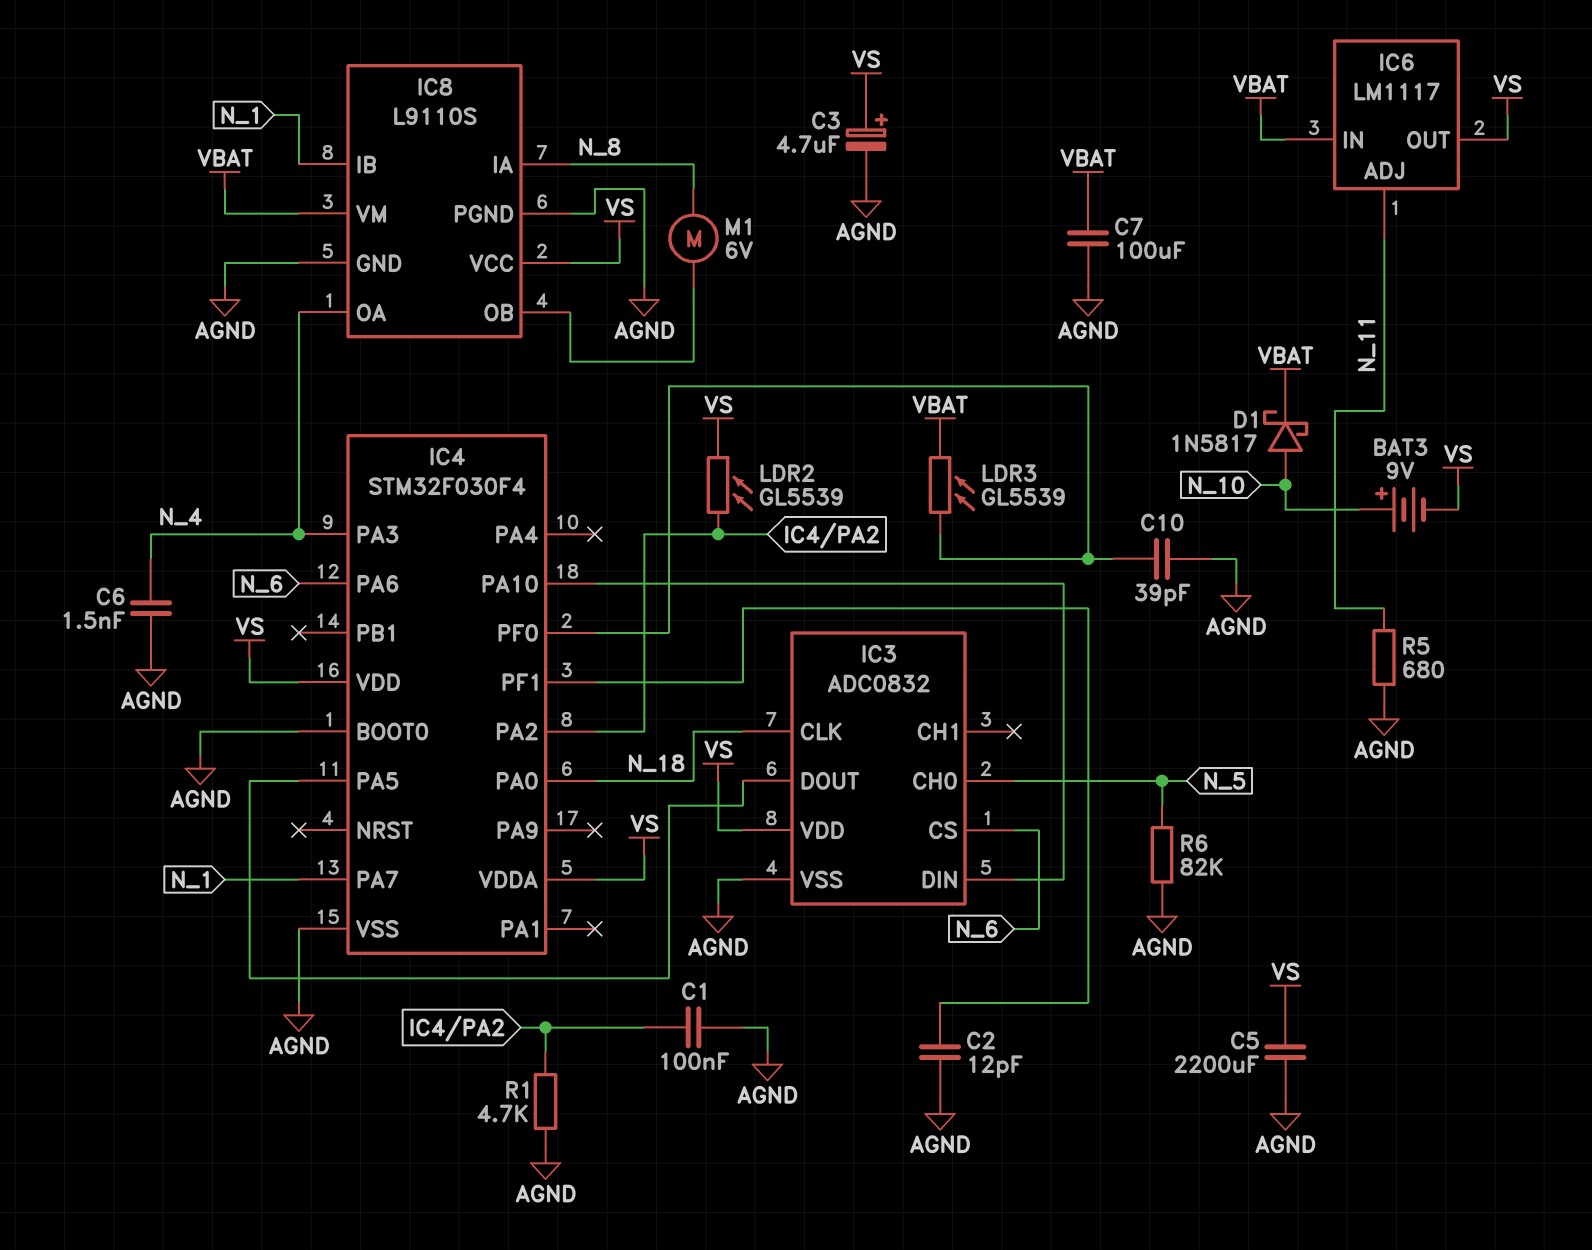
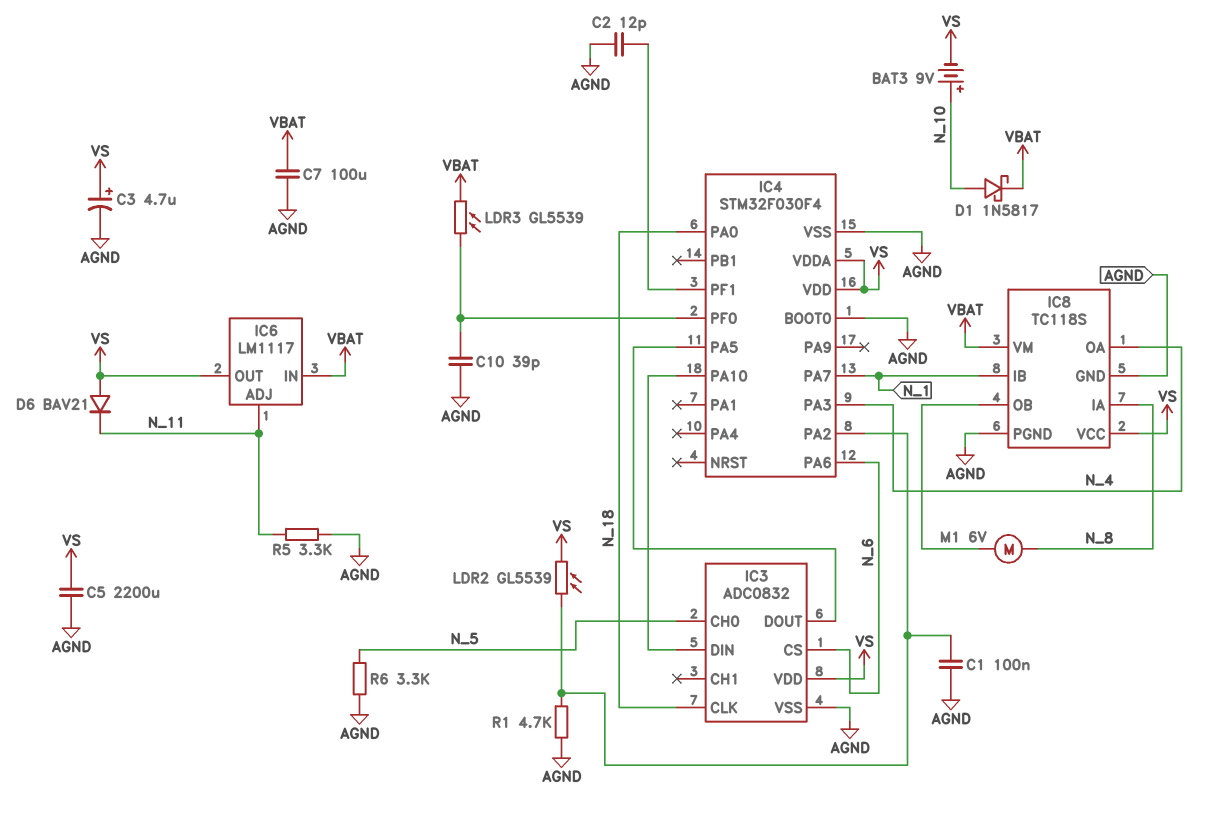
C6: 1.5nF (AGND, N_4) -> none
D6: none -> diode BAV21 (A VS, K N_11)
IC8: L9110S -> TC118S
R5: 680 (AGND, N_11) -> 3.3k (AGND, N_11)
R6: 82k (AGND, N_5) -> 3.3k (AGND, N_5)

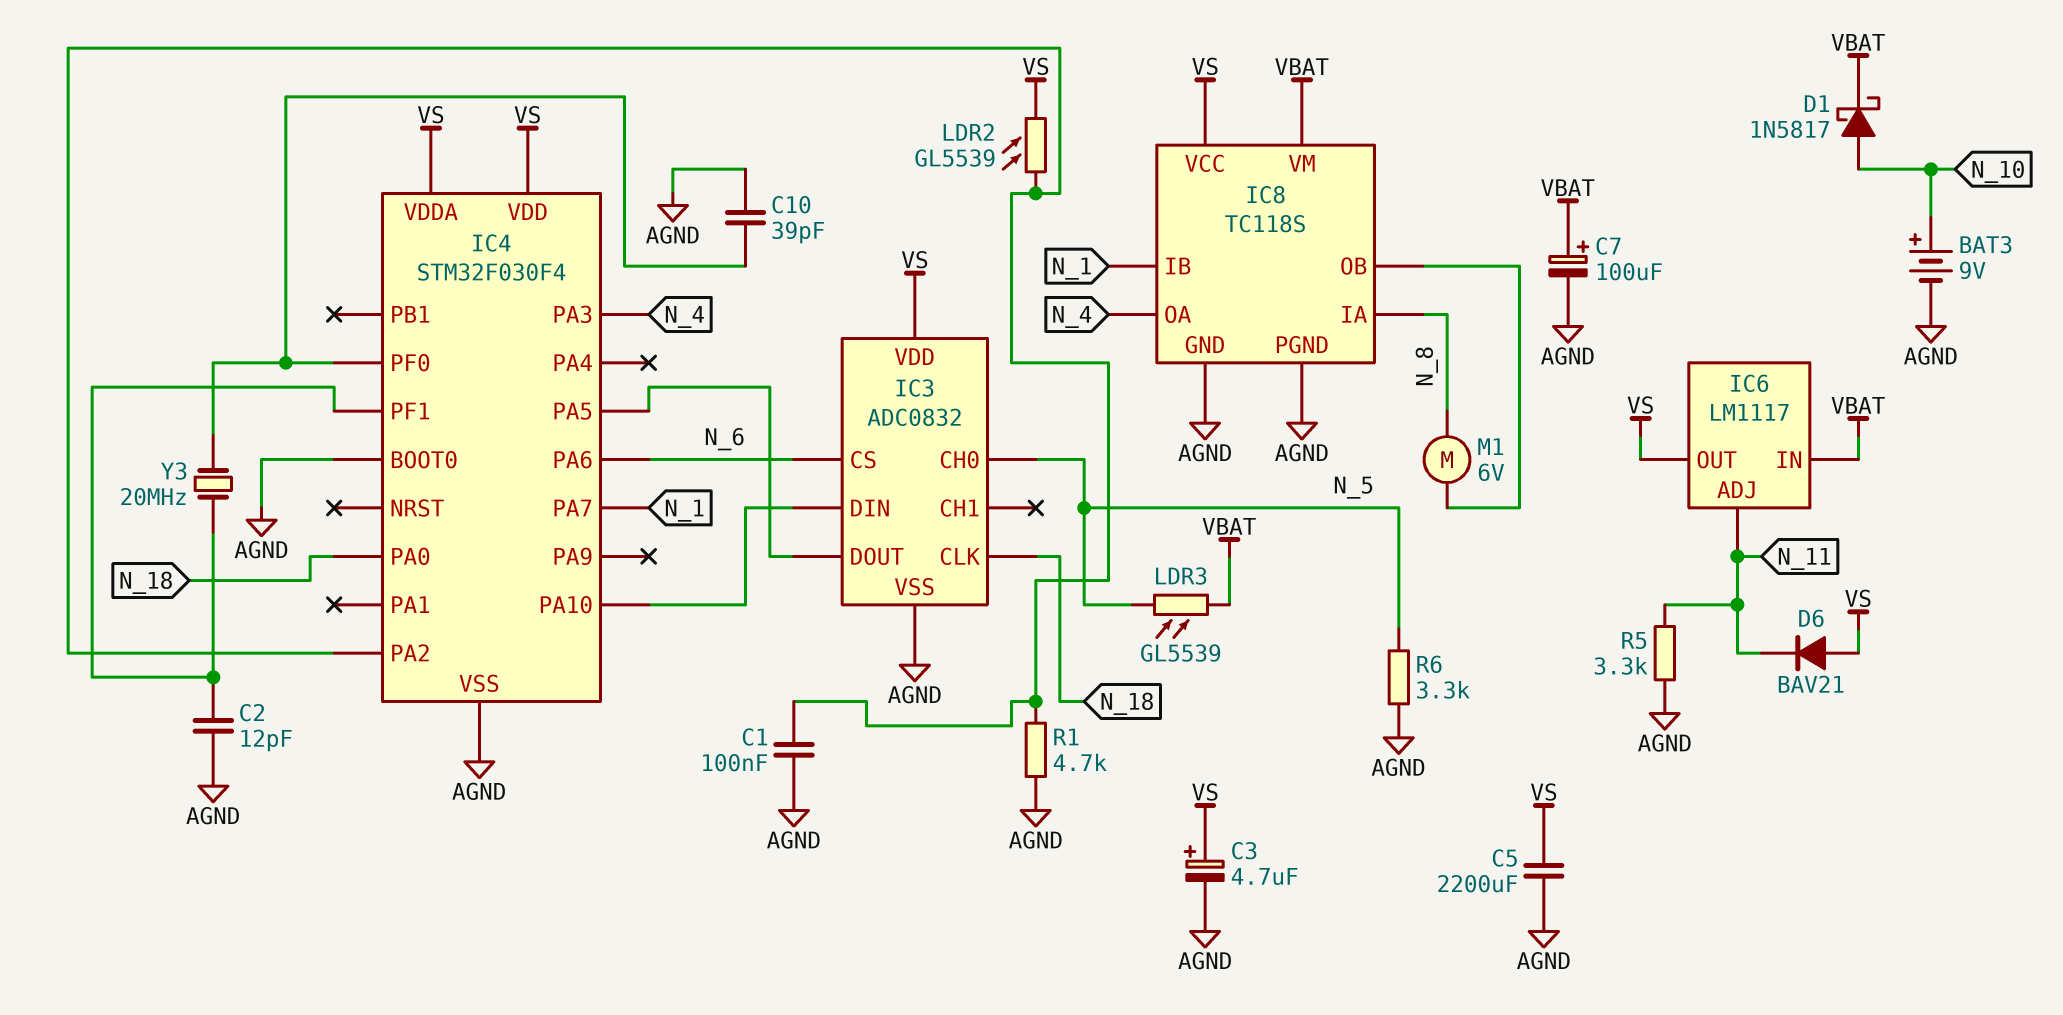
BAT3: 9V (plus N_10, minus VS) -> 9V (plus N_10, minus AGND)
C7: 100uF (AGND, VBAT) -> 100uF (plus VBAT, minus AGND)
LDR3: GL5539 (IC4/PF0, VBAT) -> GL5539 (N_5, VBAT)
Y3: none -> 20MHz (IC4/PF0, IC4/PF1)

